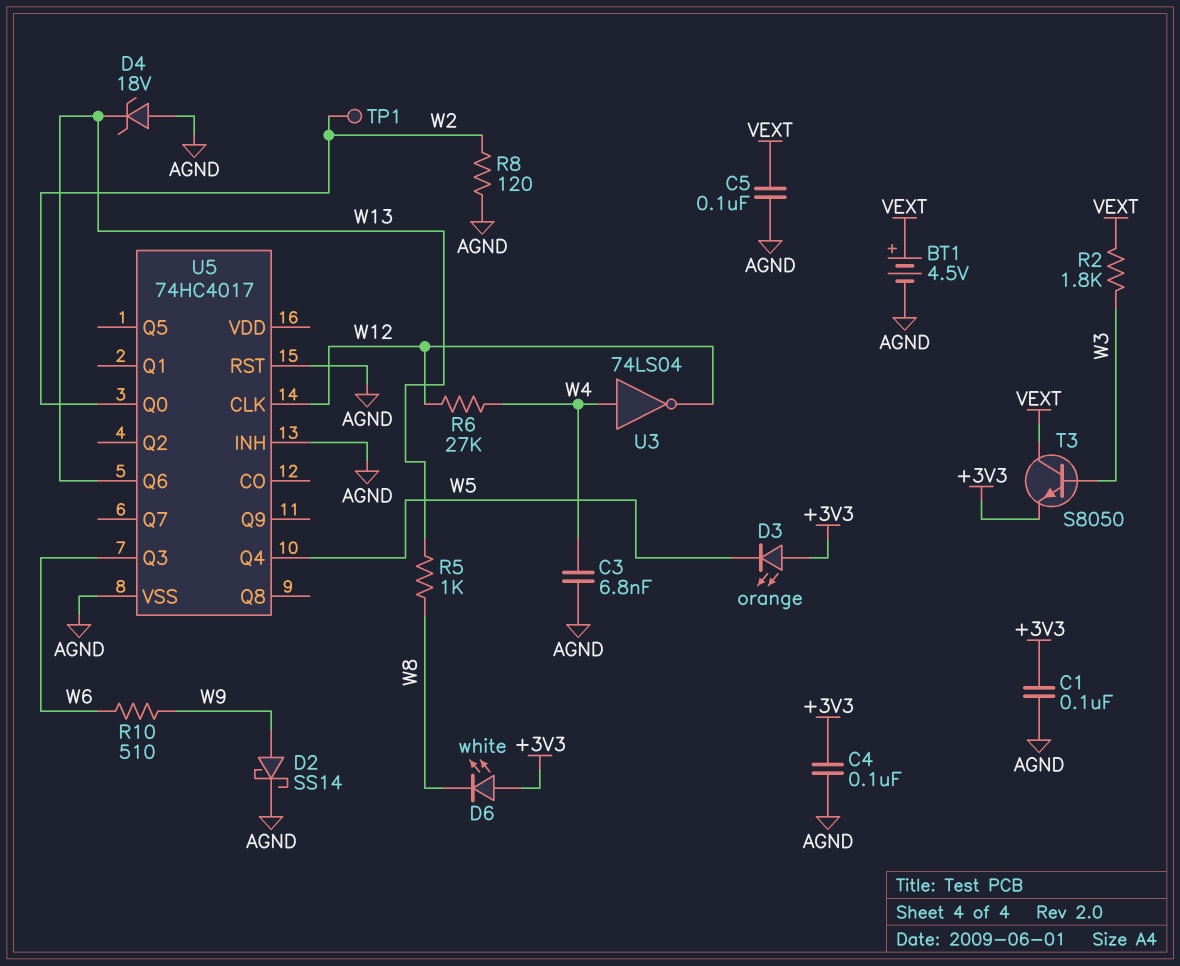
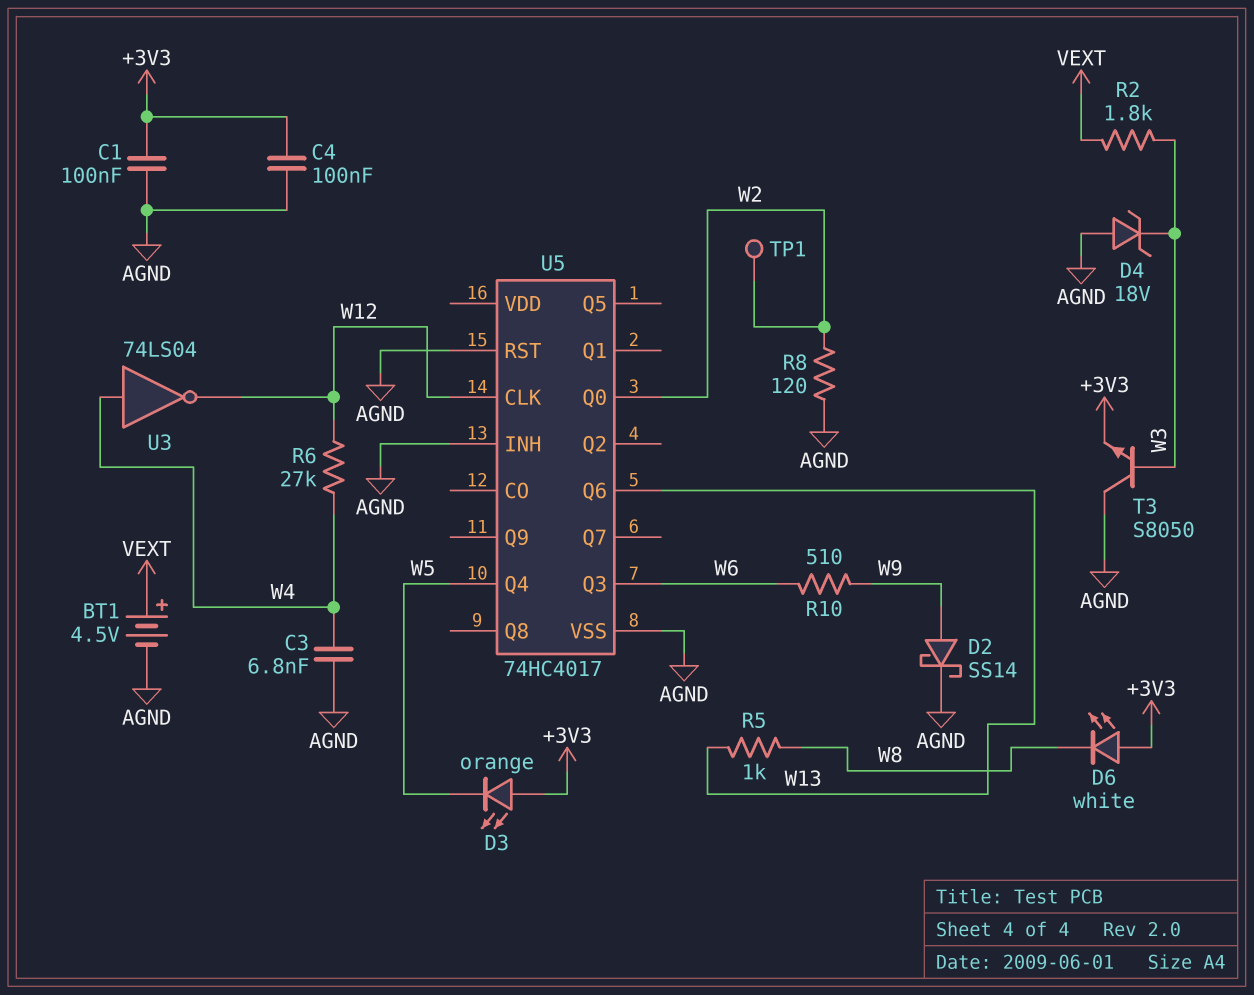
C5: 100nF (AGND, VEXT) -> none
D4: zener 18V (A AGND, K W13) -> zener 18V (A AGND, K W3)
T3: NPN S8050 (B W3, C VEXT, E +3V3) -> NPN S8050 (B W3, C AGND, E +3V3)

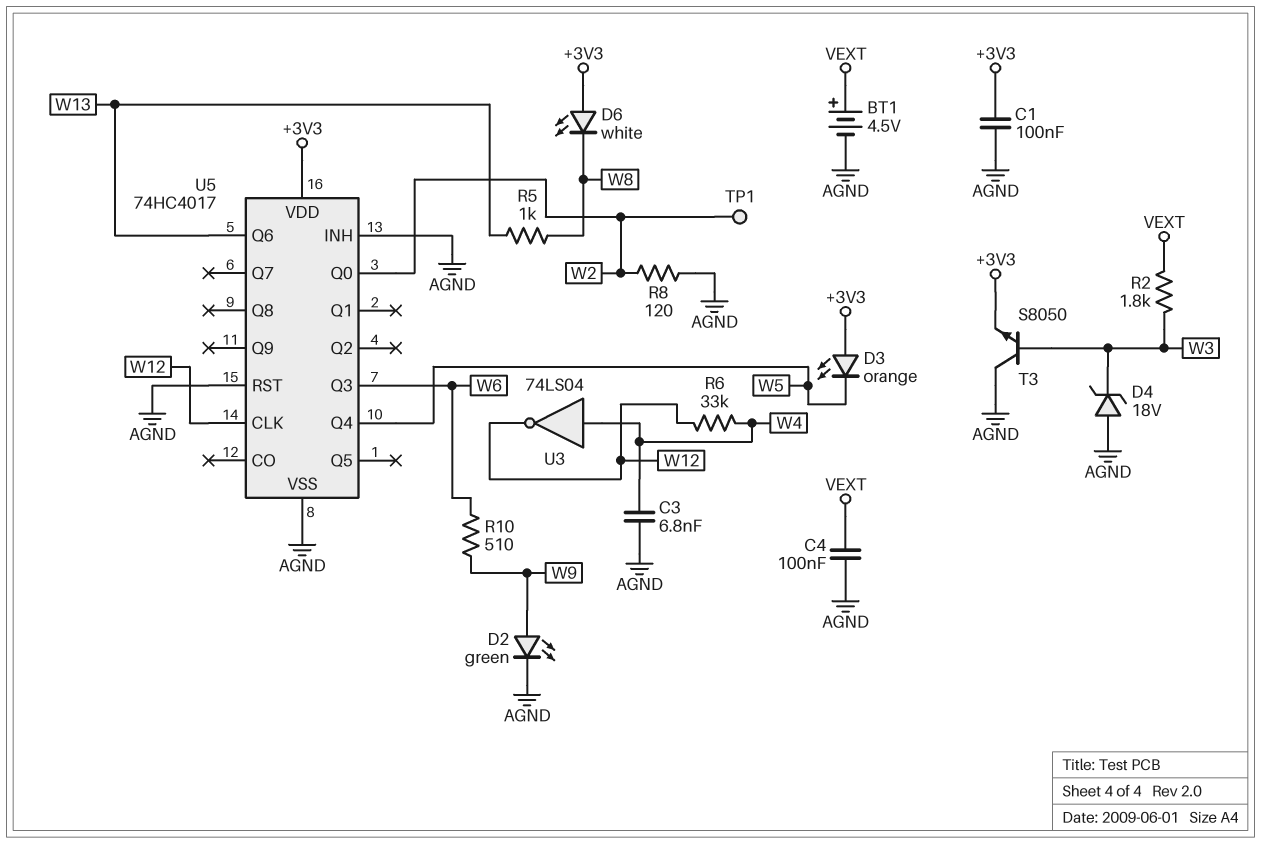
C4: 100nF (+3V3, AGND) -> 100nF (AGND, VEXT)
D2: schottky SS14 (A W9, K AGND) -> LED green (A W9, K AGND)
R6: 27k (W4, W12) -> 33k (W4, W12)
U5 pin VDD: none -> +3V3

